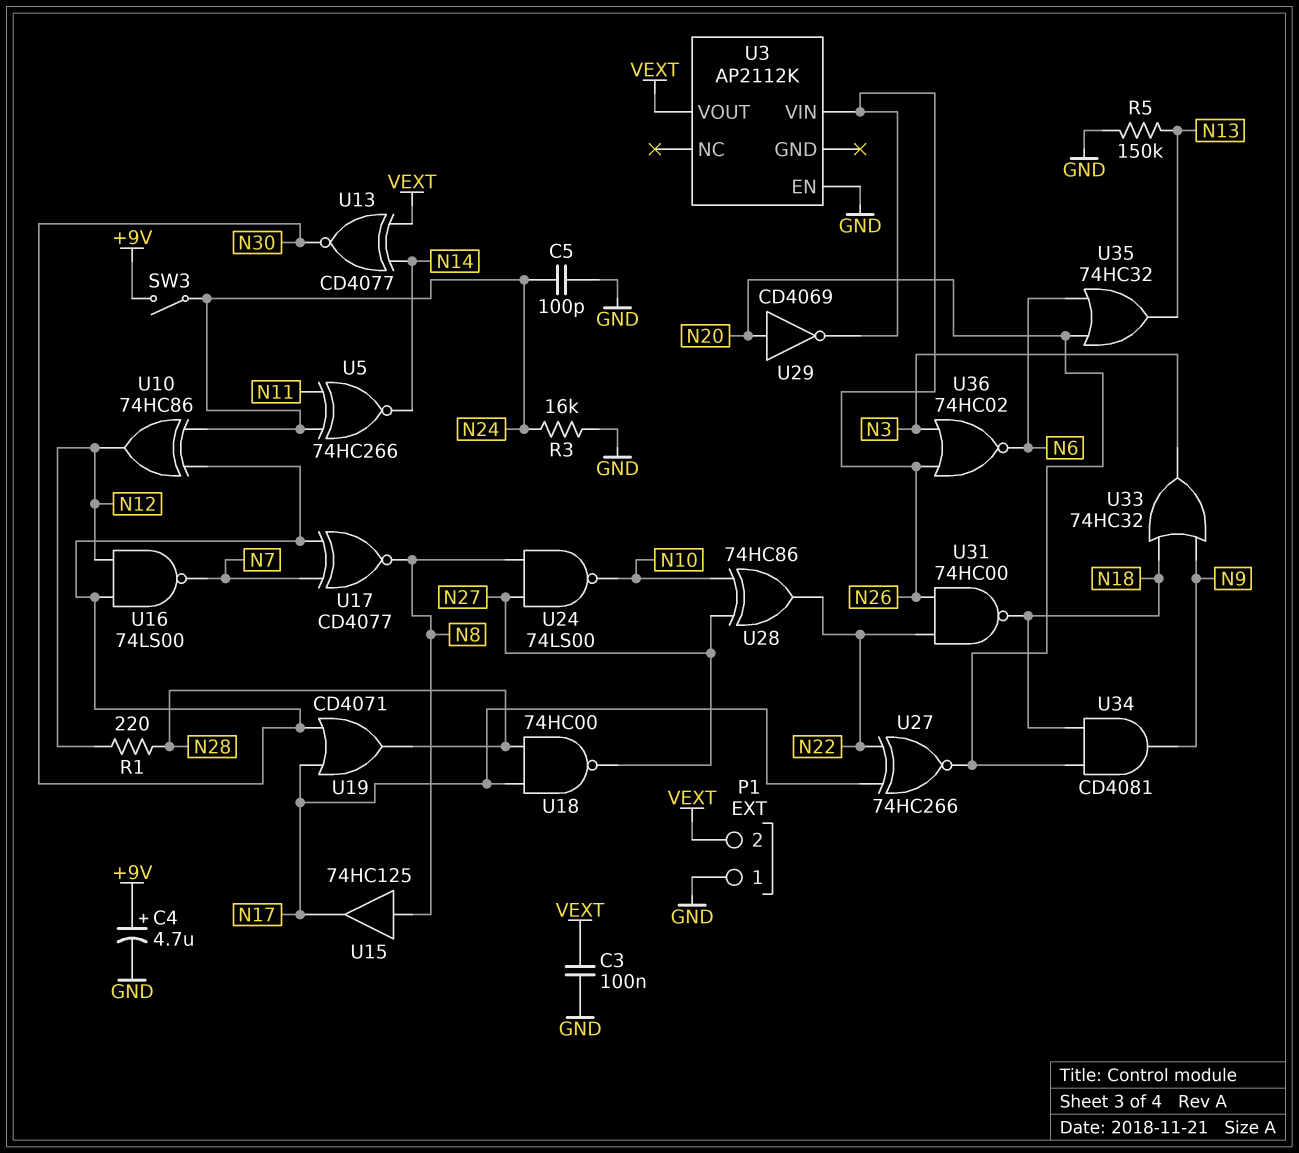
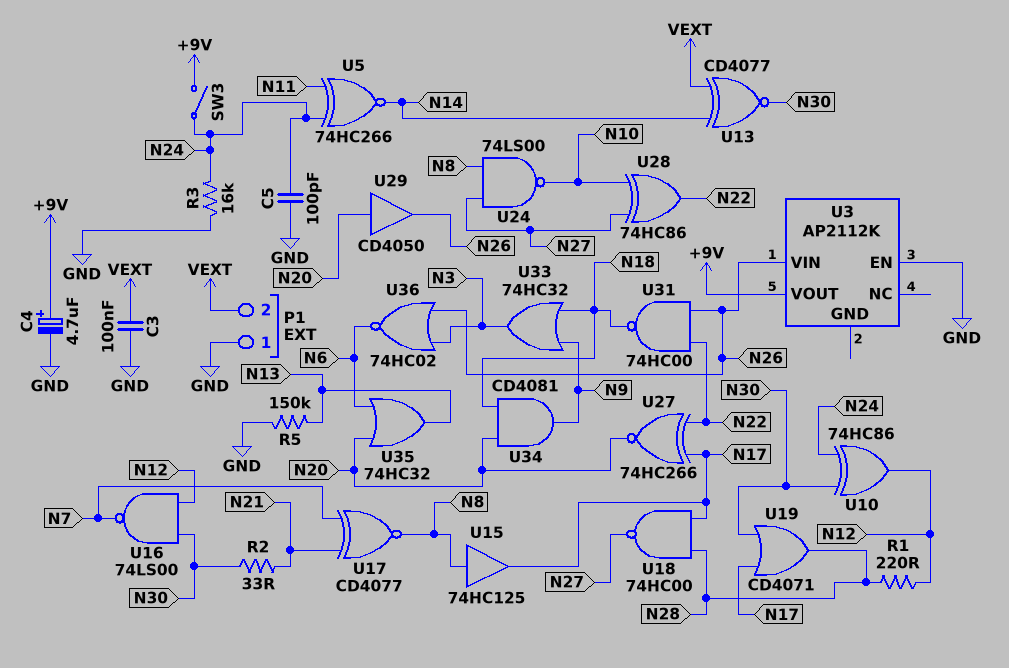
R2: none -> 33 (N21, N30)
U3 pin VOUT: VEXT -> +9V
U17: XNOR CD4077 (in N7, in N30, out N8) -> XNOR CD4077 (in N7, in N21, out N8)
U29: NOT CD4069 (in N20, out N26) -> buffer CD4050 (in N20, out N26)

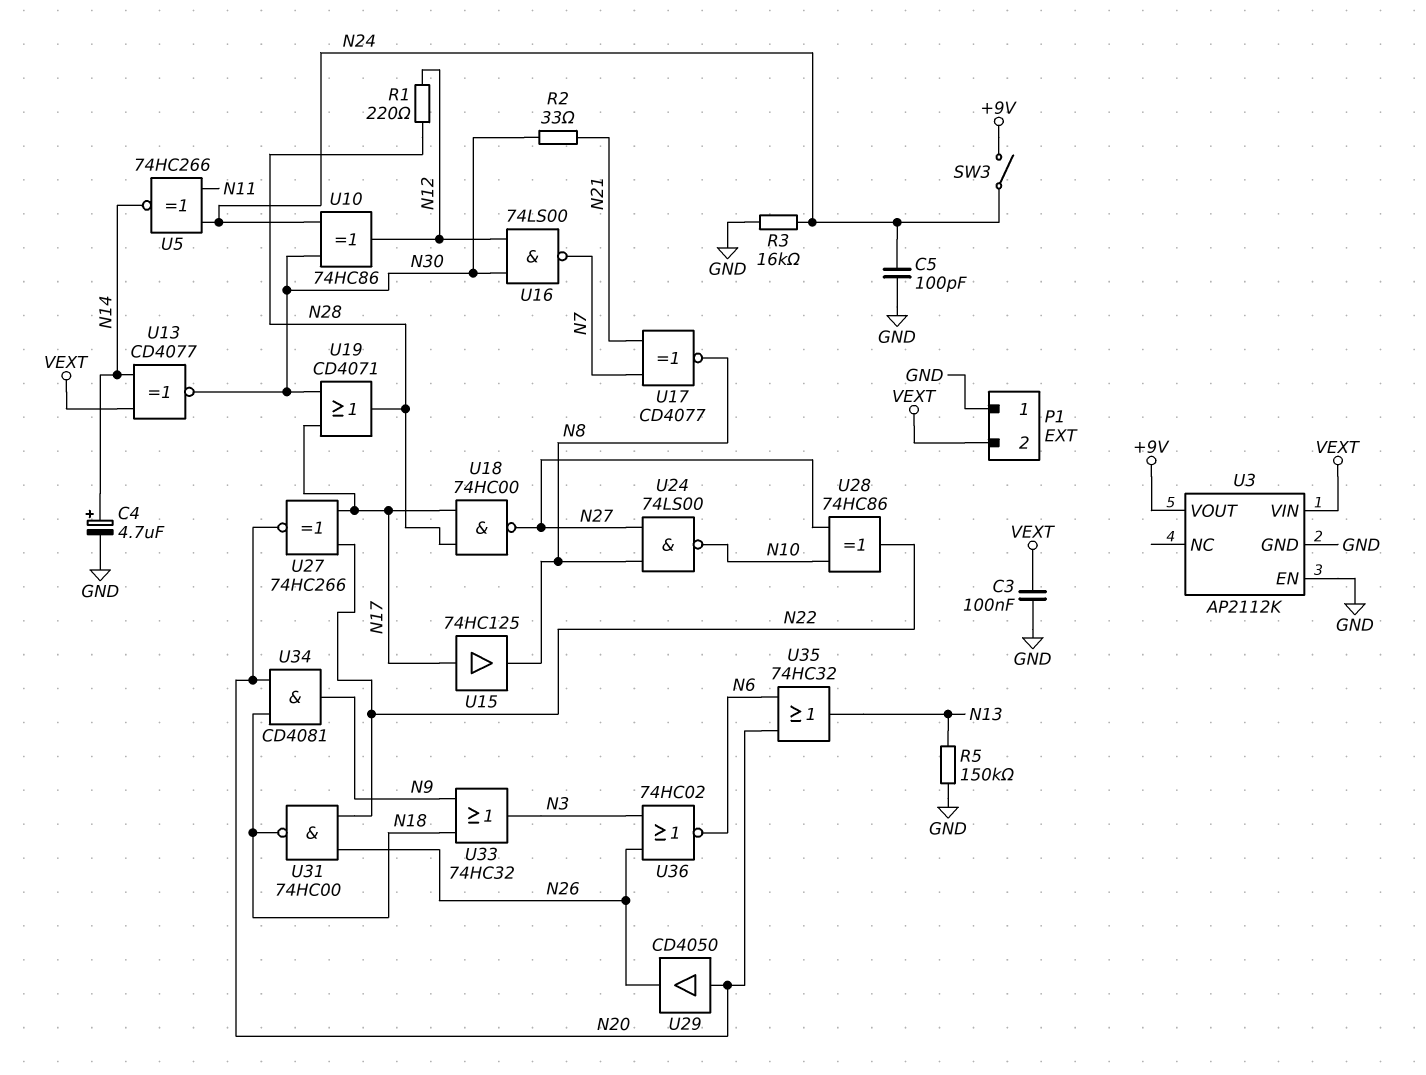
C4: 4.7uF (plus +9V, minus GND) -> 4.7uF (plus N14, minus GND)
U3 pin GND: none -> GND
U3 pin VIN: N26 -> VEXT
U15: buffer 74HC125 (in N8, out N17) -> buffer 74HC125 (in N17, out N8)

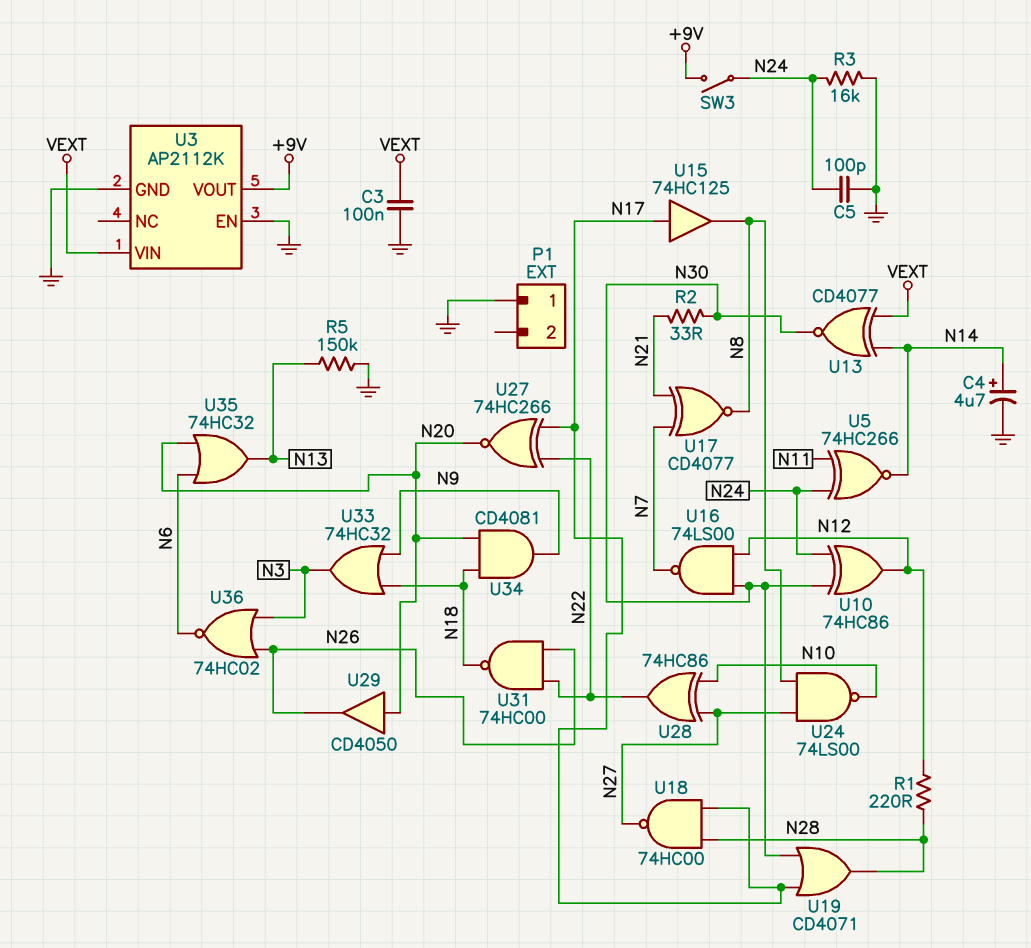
P1 pin 2: VEXT -> none

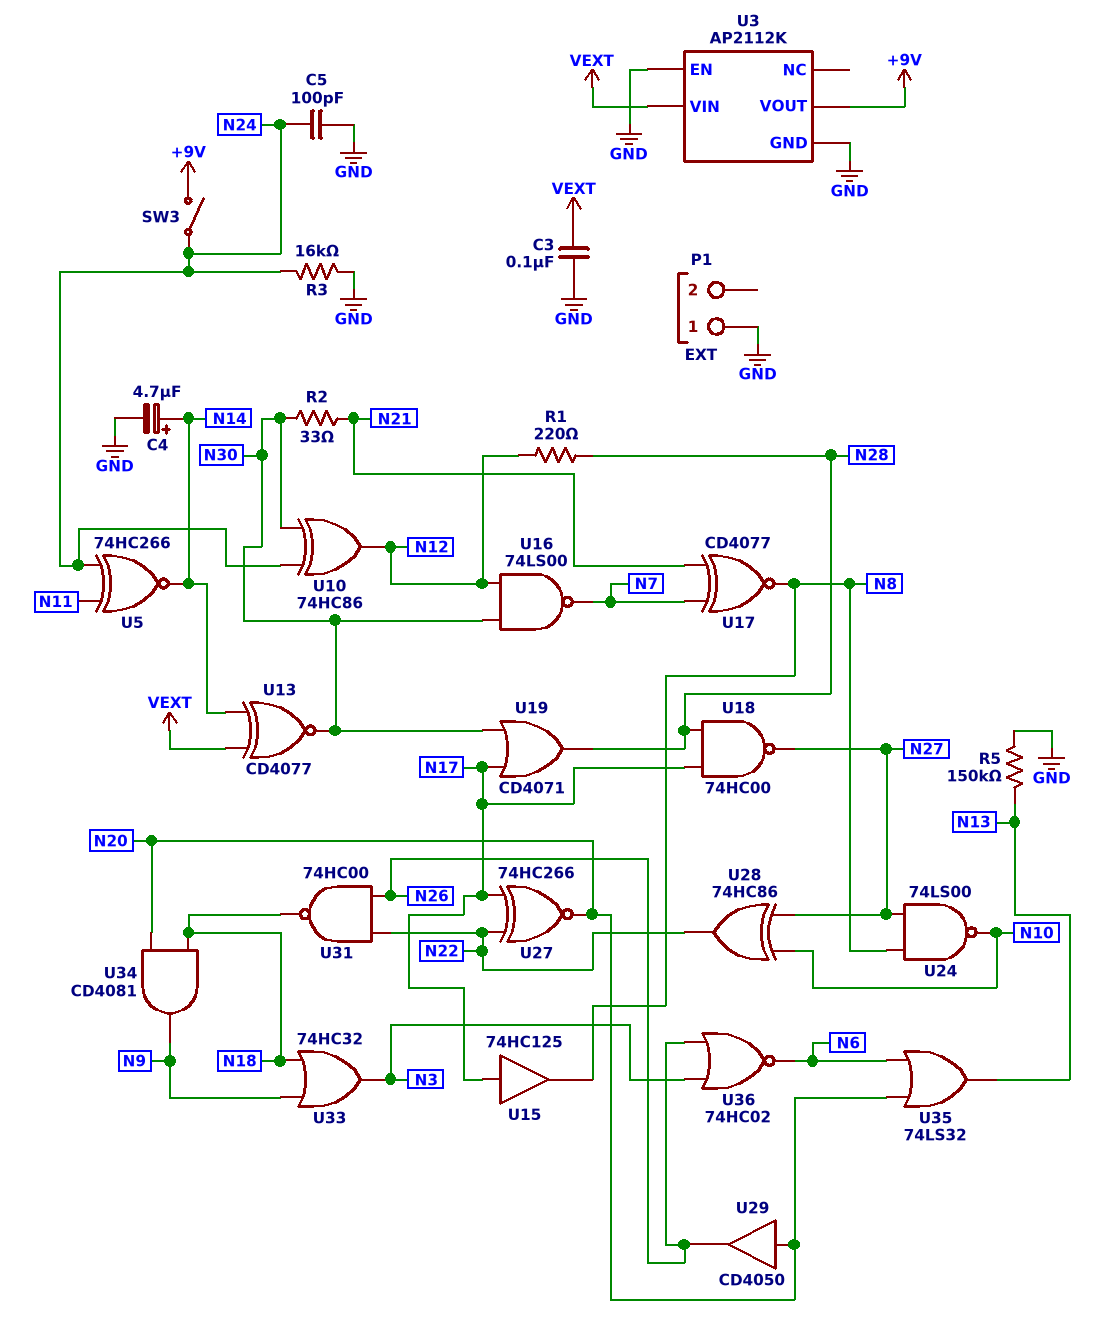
U35: OR 74HC32 (in N6, in N20, out N13) -> OR 74LS32 (in N6, in N20, out N13)

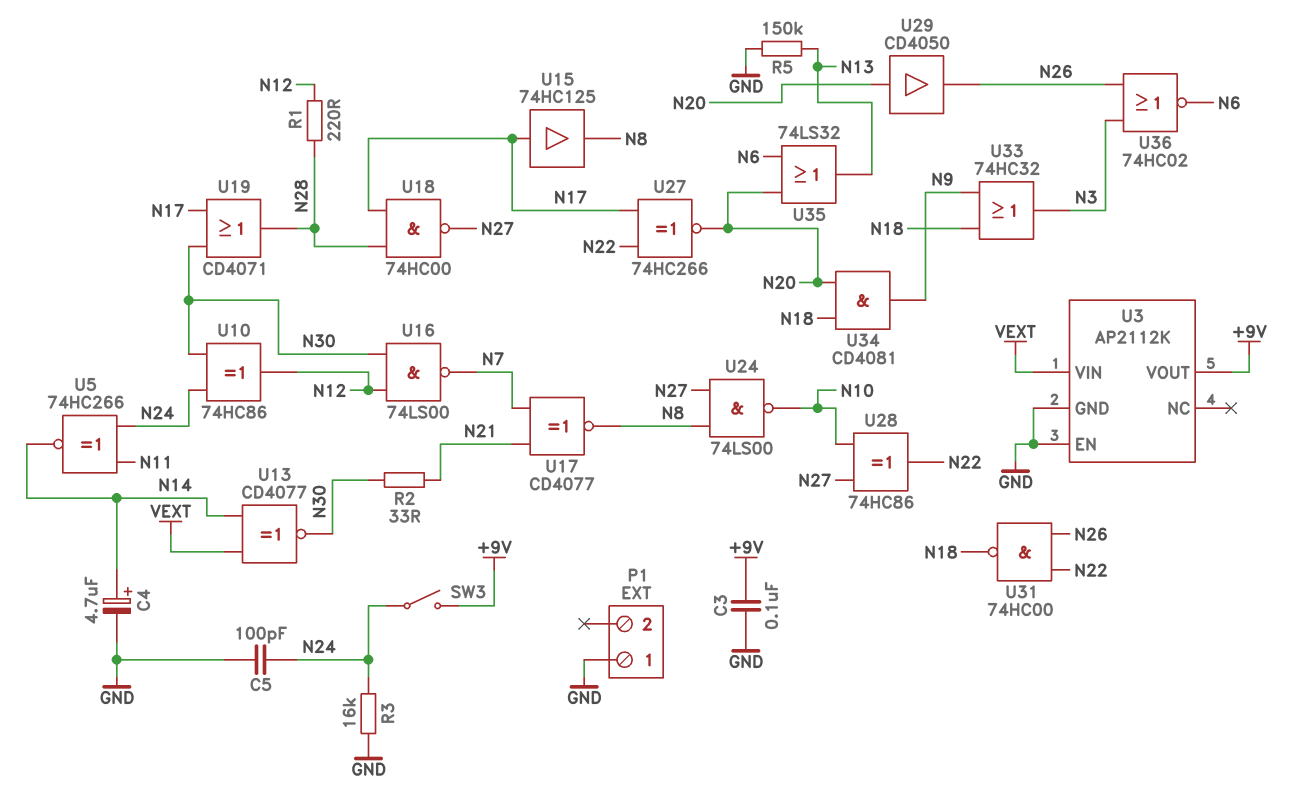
C3: 100nF (GND, VEXT) -> 100nF (+9V, GND)

